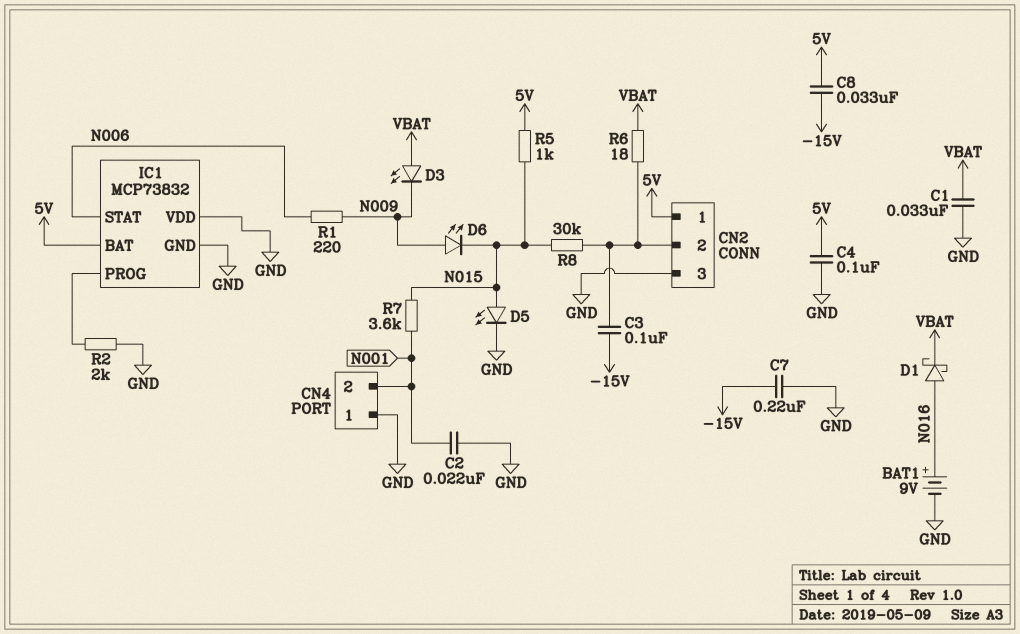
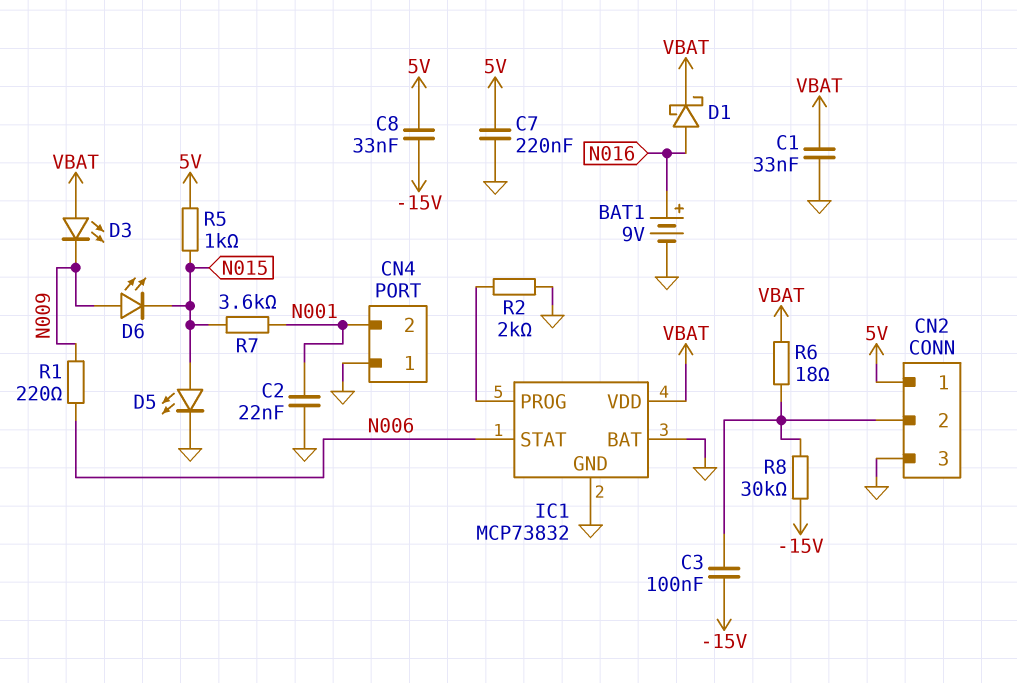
C4: 100nF (5V, GND) -> none
C7: 220nF (-15V, GND) -> 220nF (5V, GND)
IC1 pin BAT: 5V -> GND
IC1 pin VDD: GND -> VBAT
R8: 30k (CN2/2, N015) -> 30k (-15V, CN2/2)

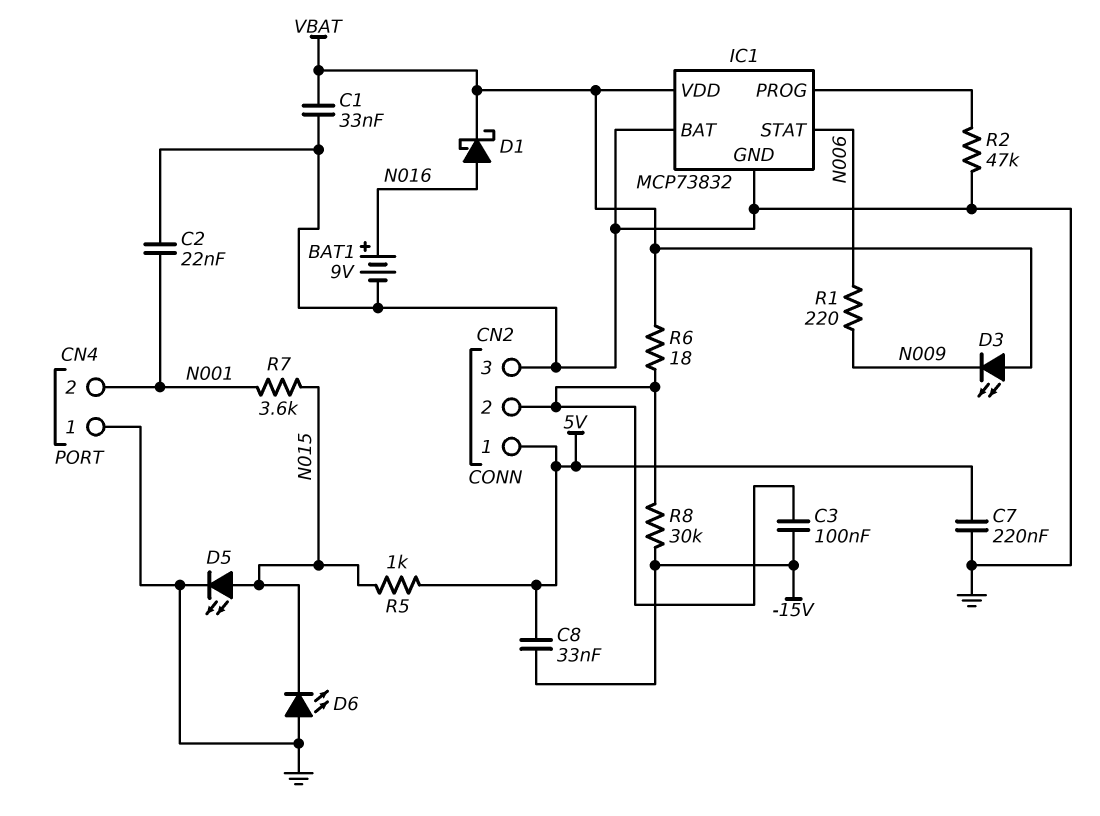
D6: LED (A N009, K N015) -> LED (A GND, K N015)
R2: 2k (GND, IC1/PROG) -> 47k (GND, IC1/PROG)

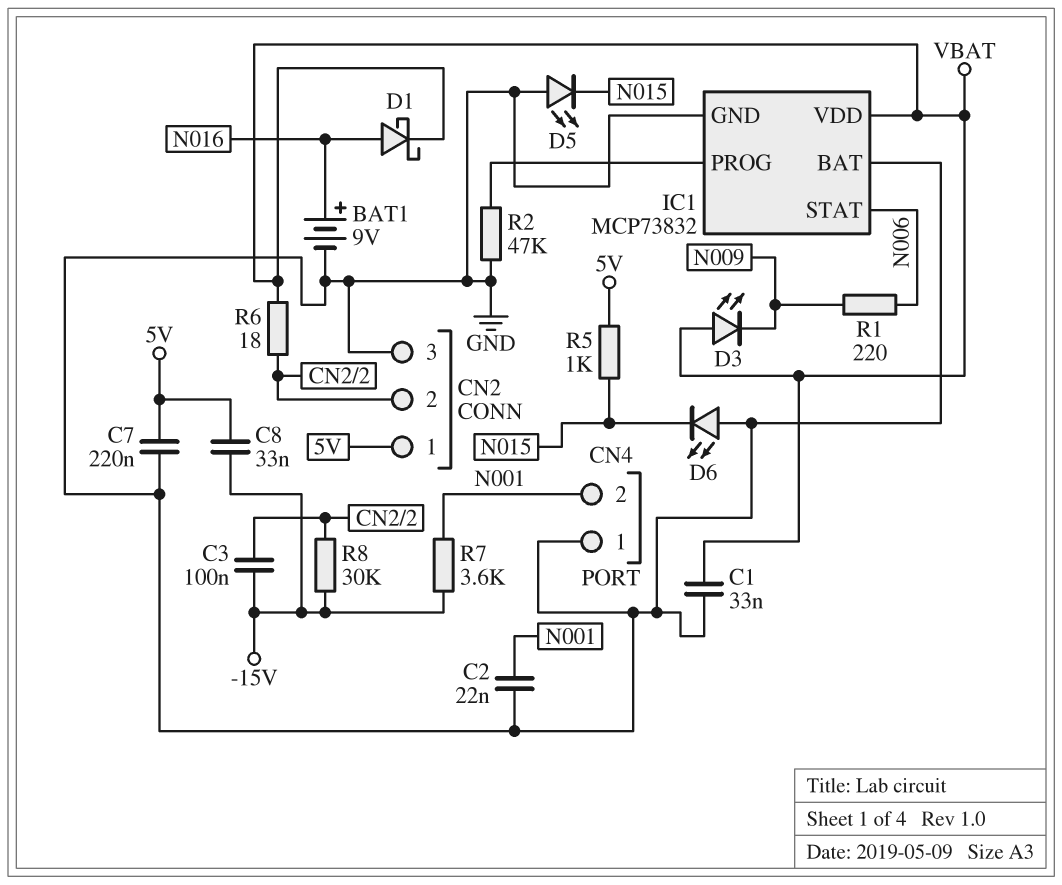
D5: LED (A N015, K GND) -> LED (A GND, K N015)
R7: 3.6k (N001, N015) -> 3.6k (-15V, N001)

